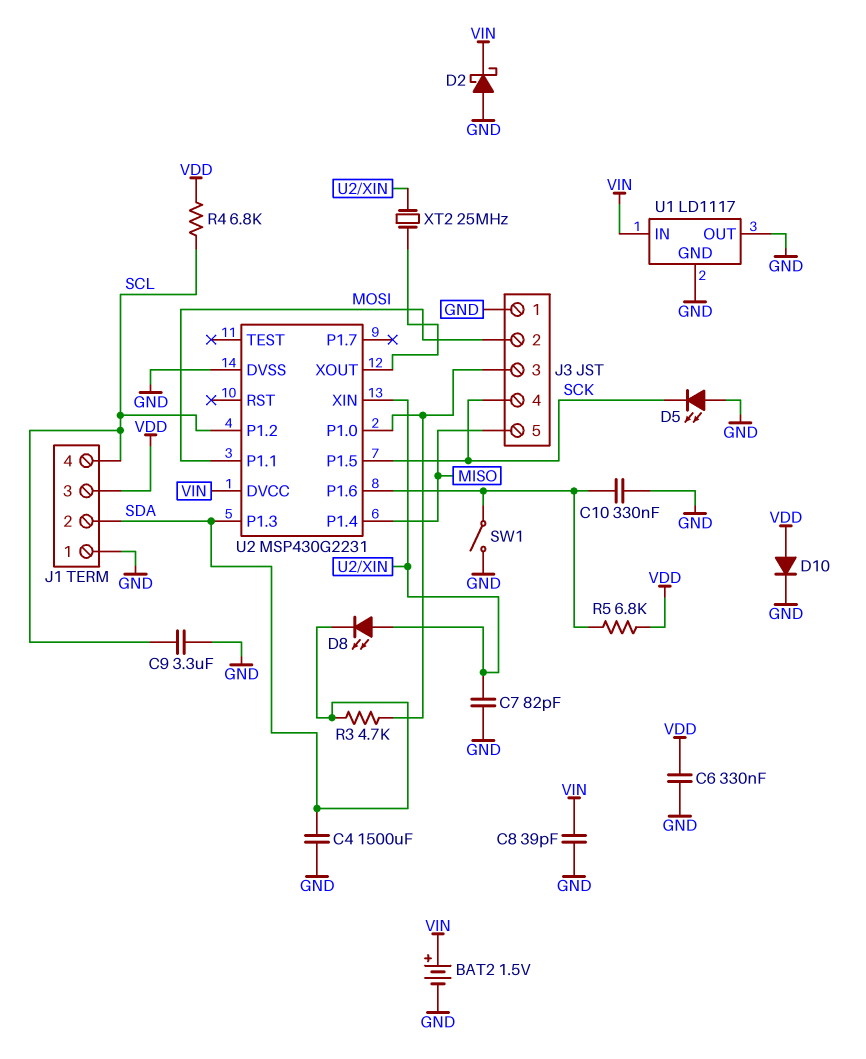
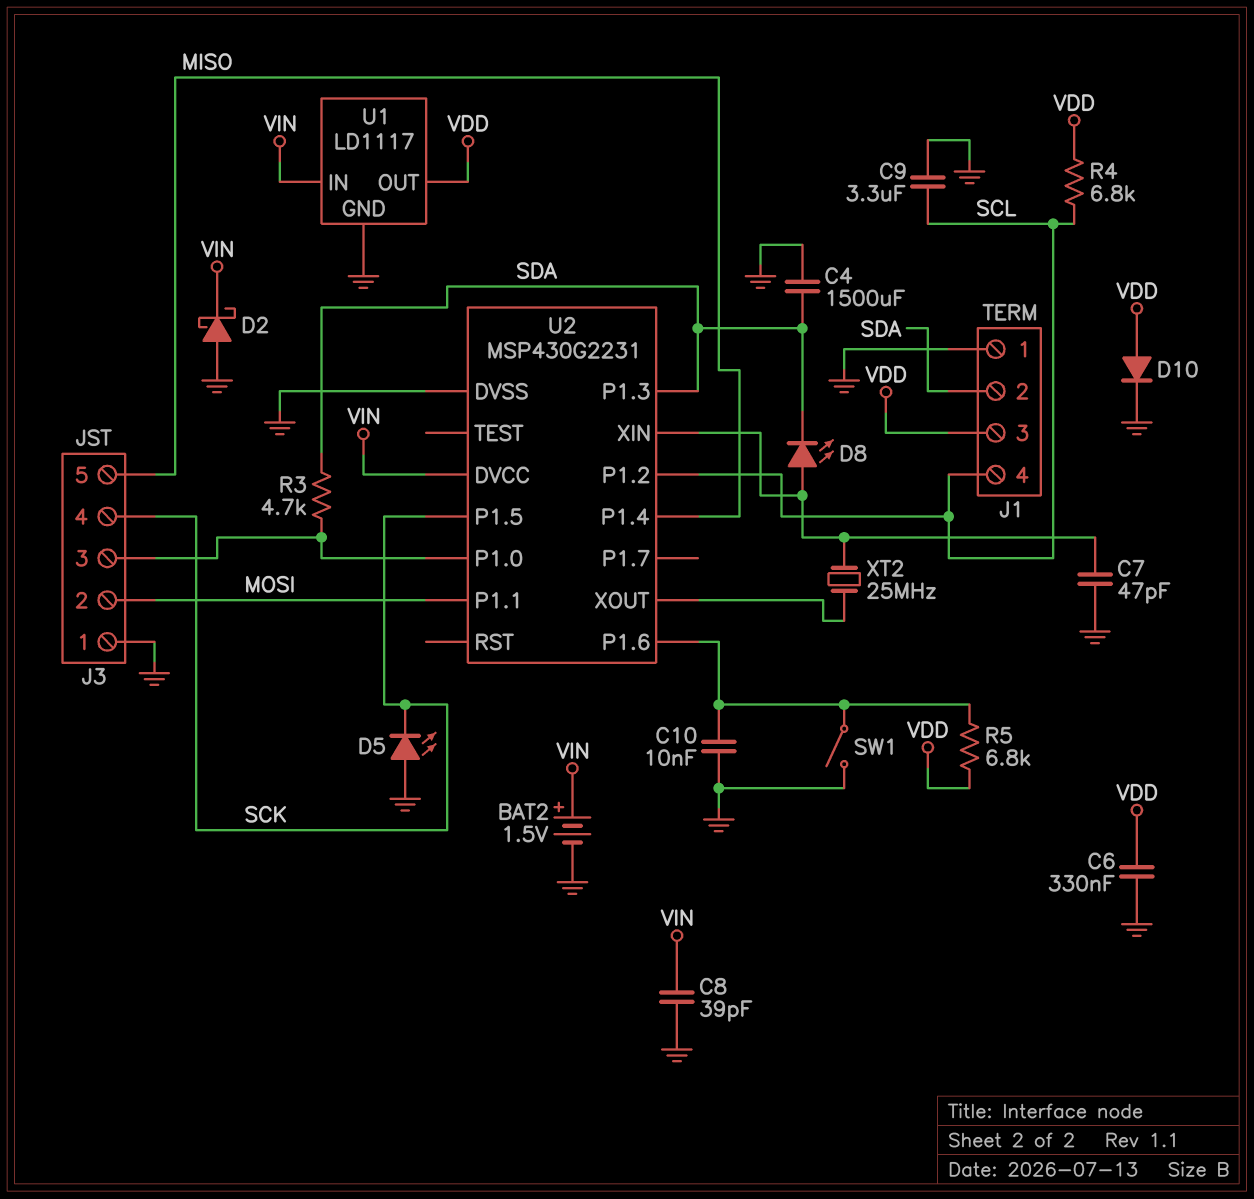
C7: 82pF (GND, U2/XIN) -> 47pF (GND, U2/XIN)
C10: 330nF (GND, U2/P1.6) -> 10nF (GND, U2/P1.6)
U1 pin OUT: GND -> VDD

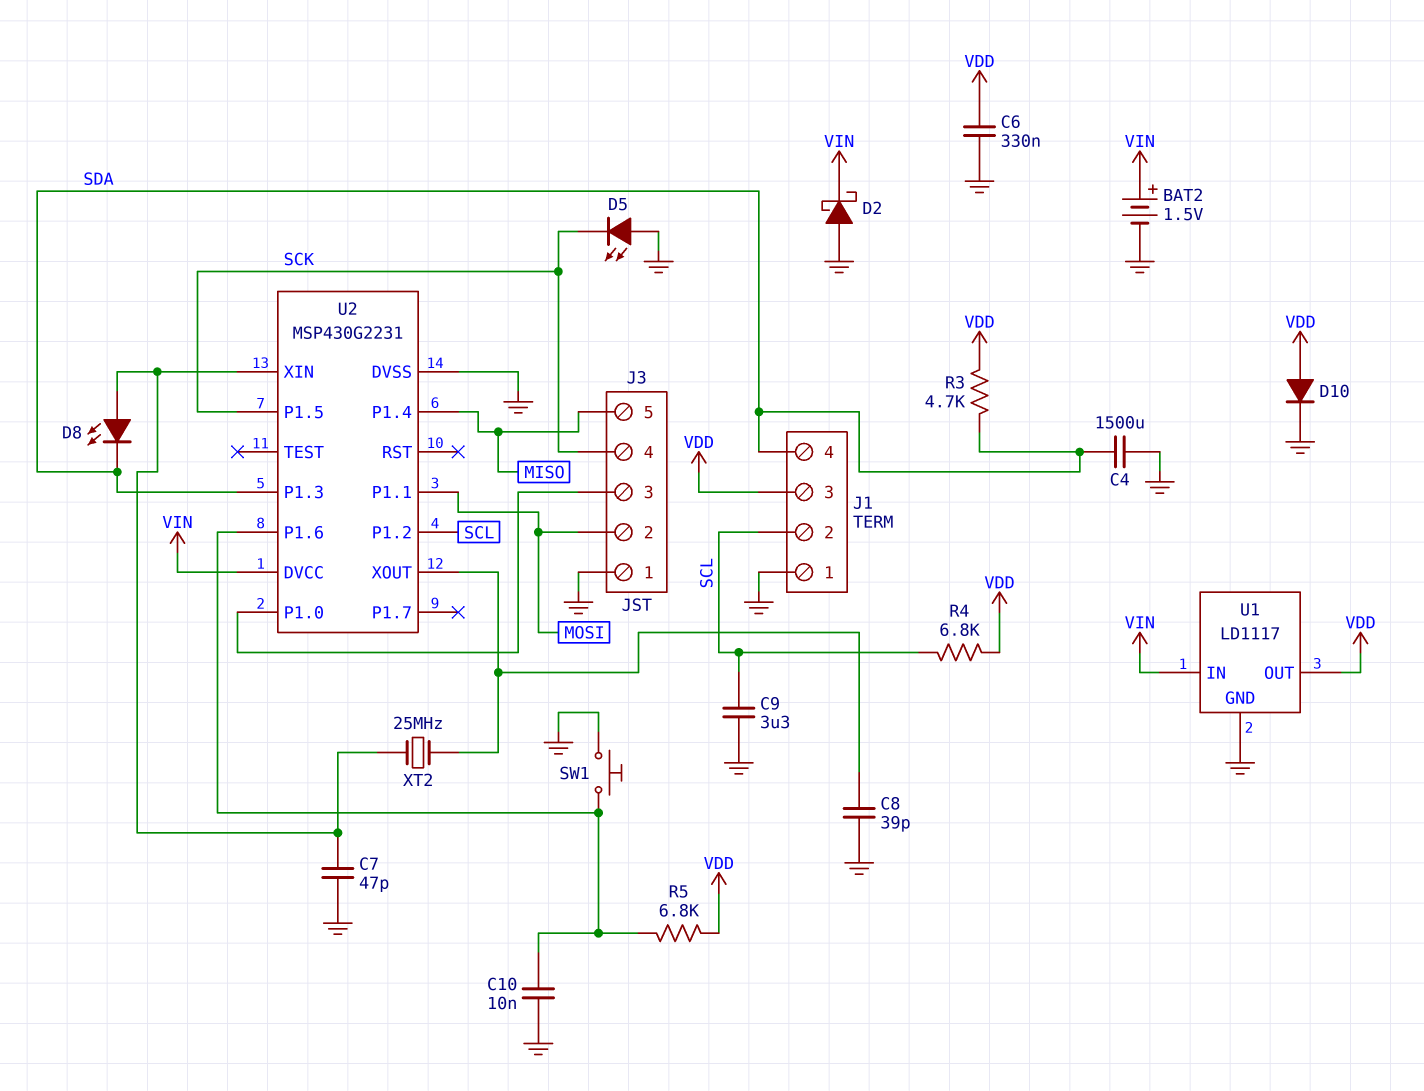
C8: 39pF (GND, VIN) -> 39pF (GND, U2/XOUT)
J1 pin 2: SDA -> SCL
J1 pin 4: SCL -> SDA
R3: 4.7k (J3/3, SDA) -> 4.7k (SDA, VDD)
SW1: switch (GND, U2/P1.6) -> button (GND, U2/P1.6)

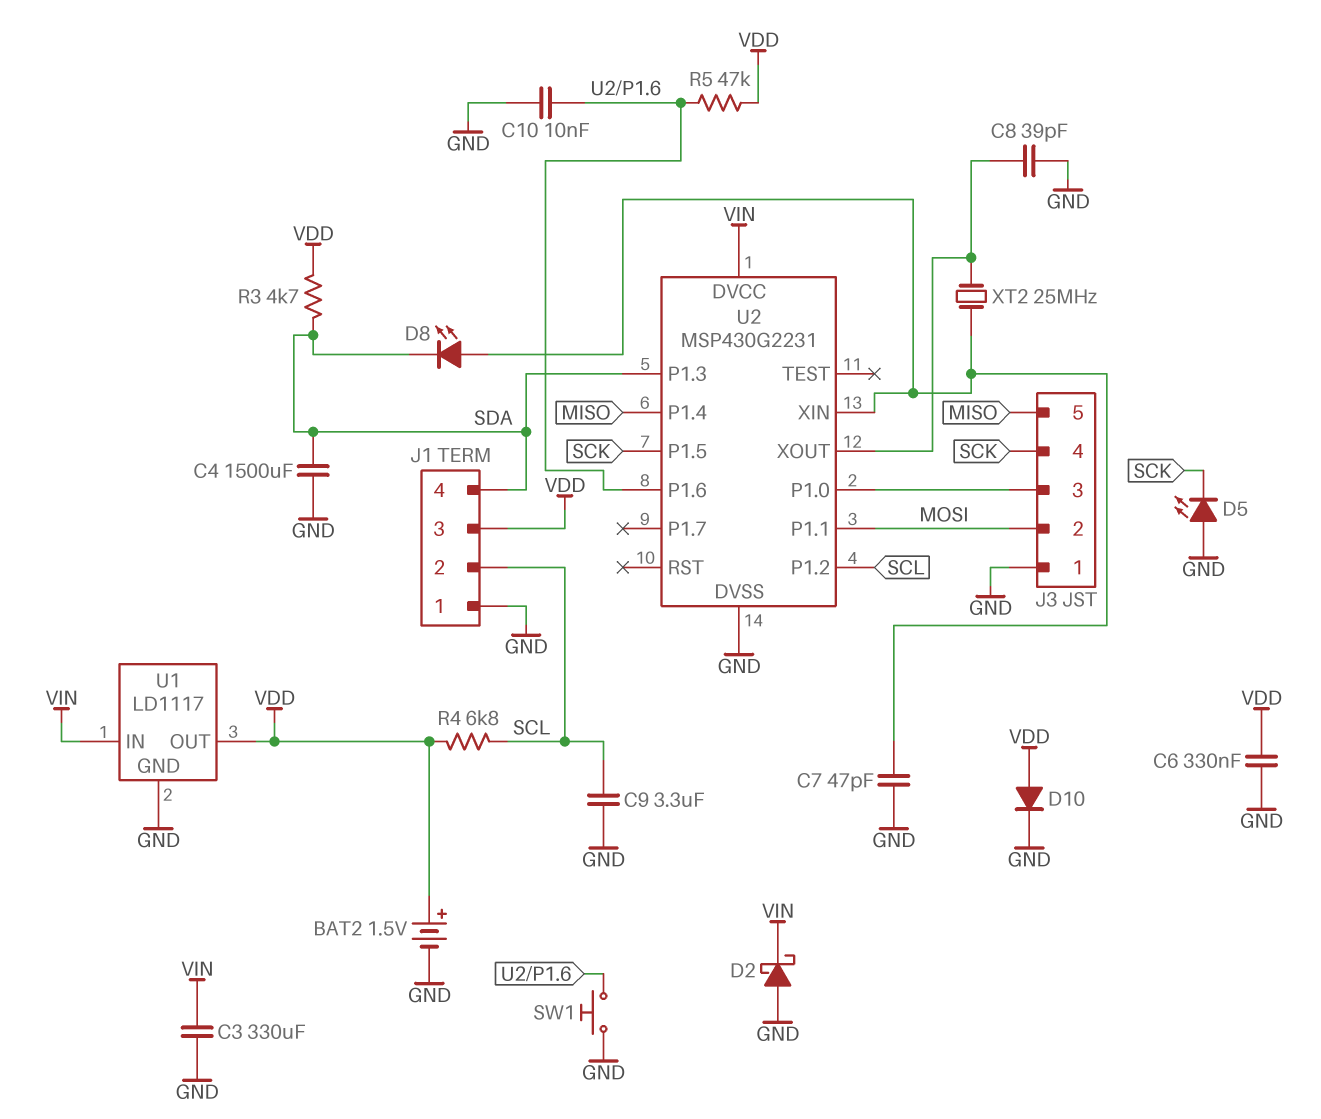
BAT2: 1.5V (plus VIN, minus GND) -> 1.5V (plus VDD, minus GND)
C3: none -> 330uF (GND, VIN)
R5: 6.8k (U2/P1.6, VDD) -> 47k (U2/P1.6, VDD)

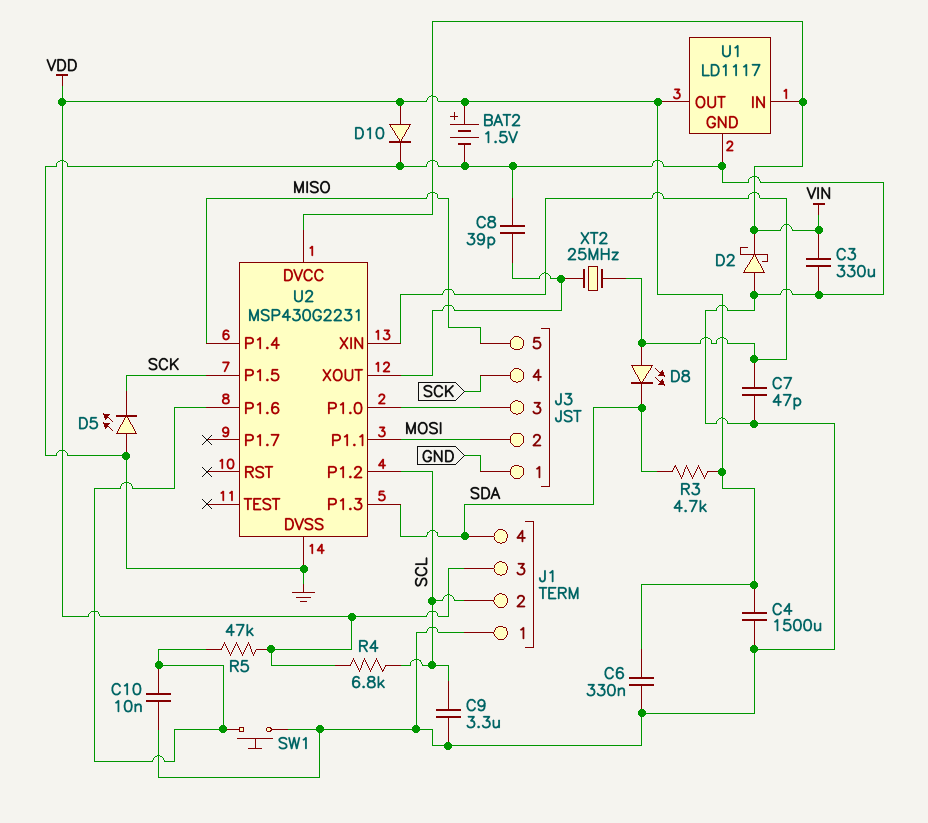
C4: 1500uF (GND, SDA) -> 1500uF (GND, VDD)

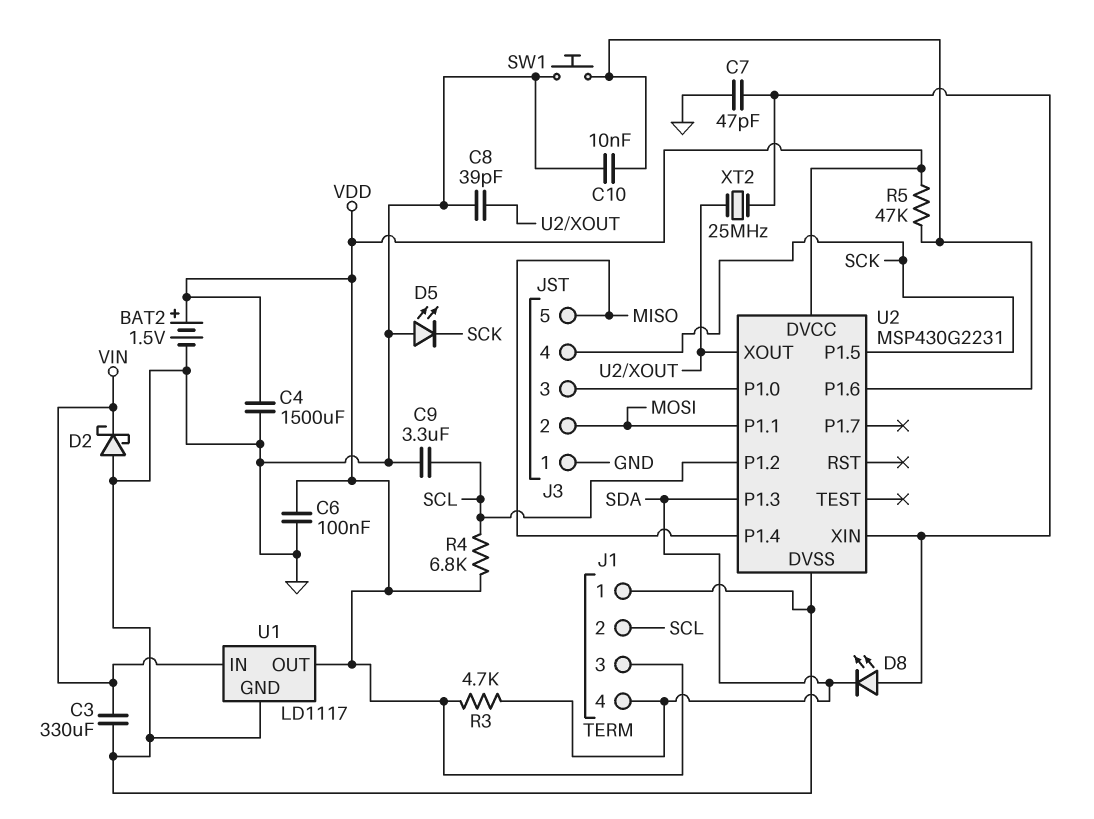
C6: 330nF (GND, VDD) -> 100nF (GND, VDD)
D10: diode (A VDD, K GND) -> none
U2 pin DVCC: VIN -> VDD

